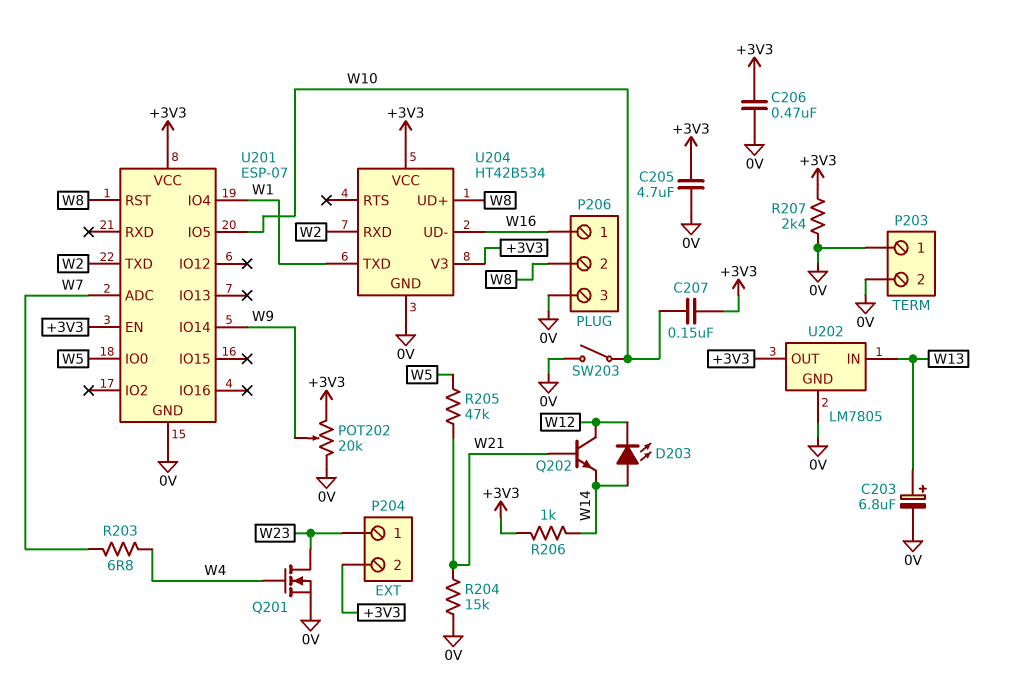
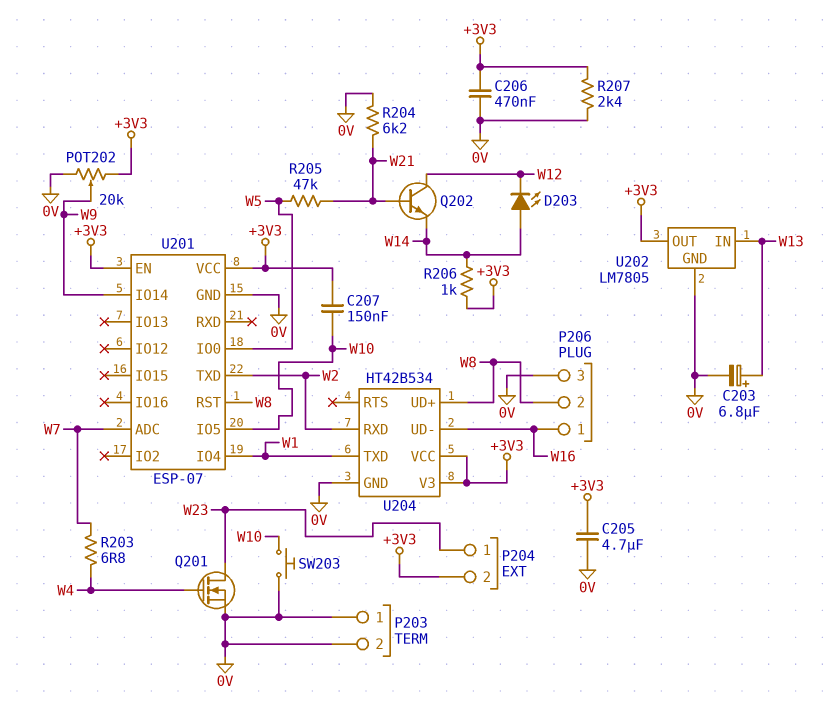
R204: 15k (0V, W21) -> 6.2k (0V, W21)
SW203: switch (0V, W10) -> button (0V, W10)

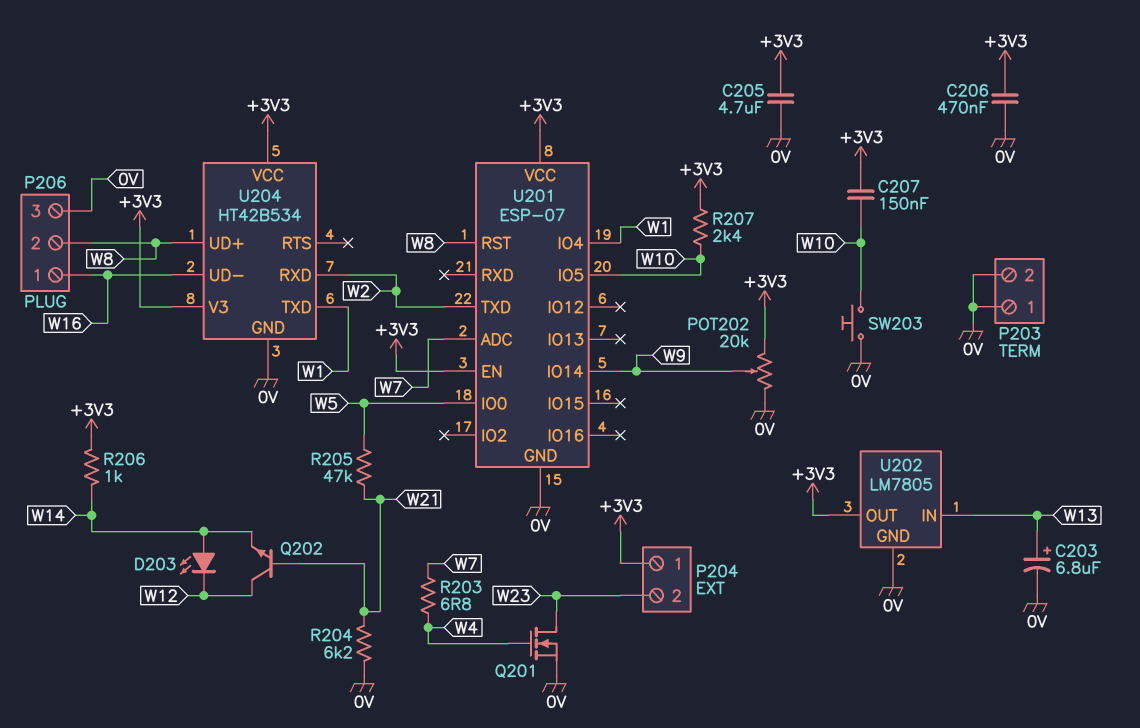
P204 pin 1: W23 -> +3V3
P204 pin 2: +3V3 -> W23
R207: 2.4k (+3V3, 0V) -> 2.4k (+3V3, W10)

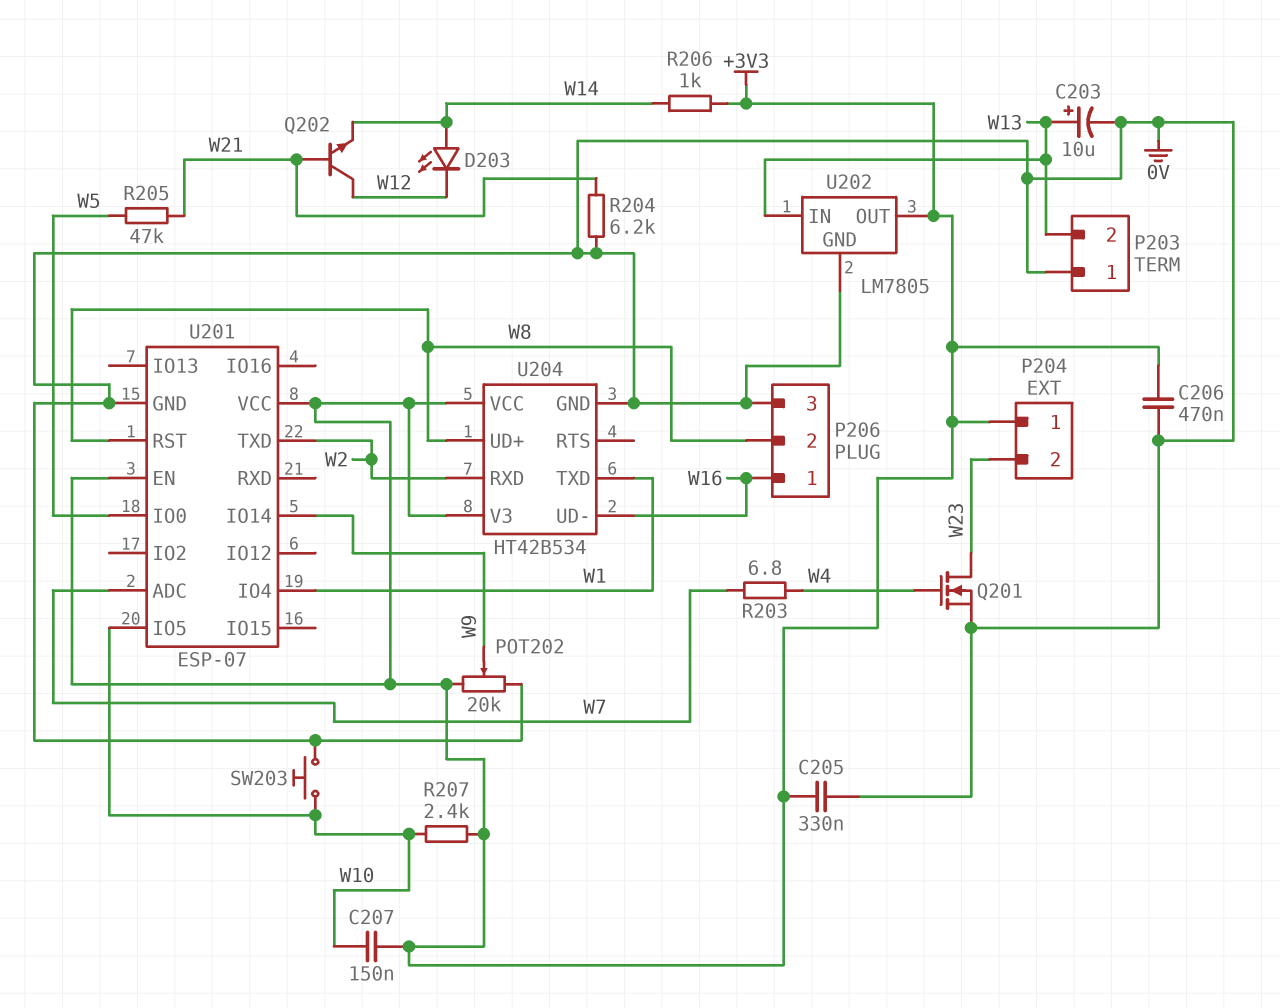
C203: 6.8uF (plus W13, minus 0V) -> 10uF (plus W13, minus 0V)
C205: 4.7uF (+3V3, 0V) -> 330nF (+3V3, 0V)
P203 pin 2: 0V -> W13

